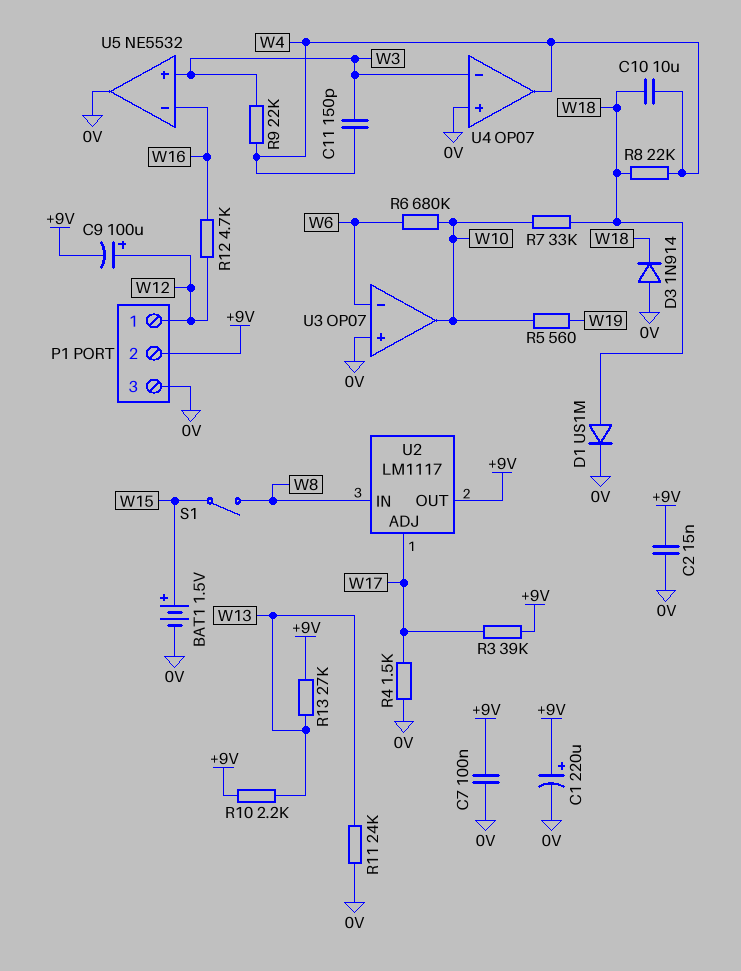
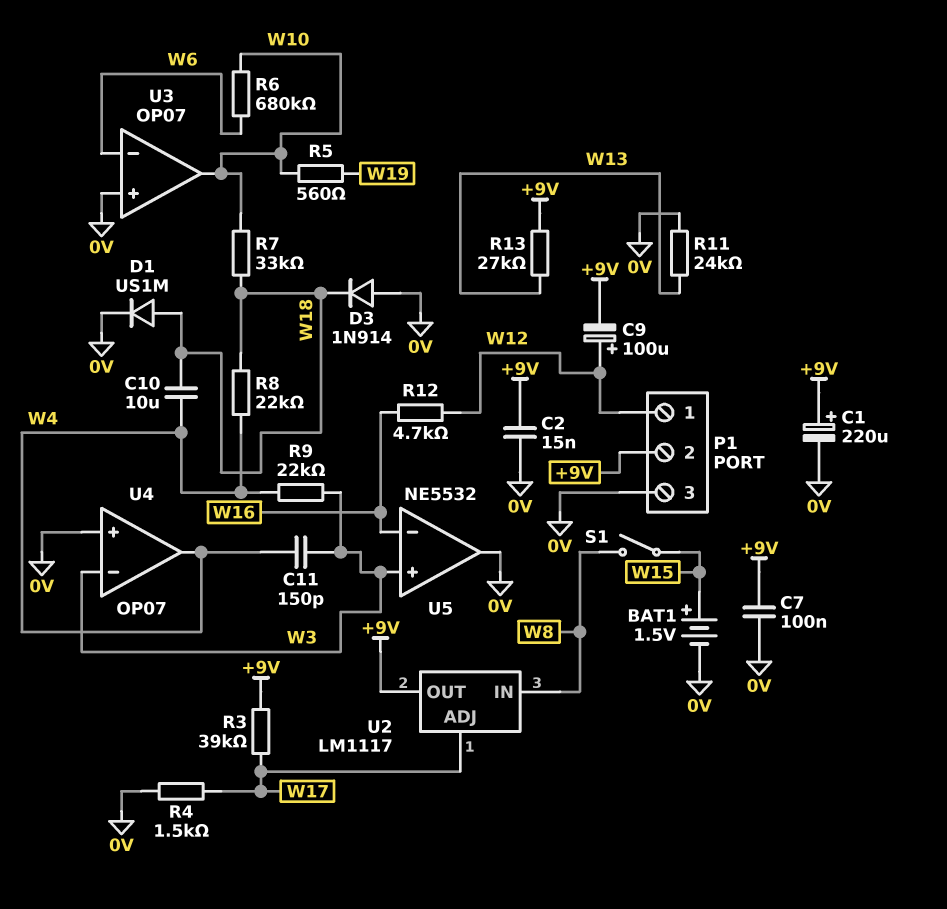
R10: 2.2k (+9V, W13) -> none

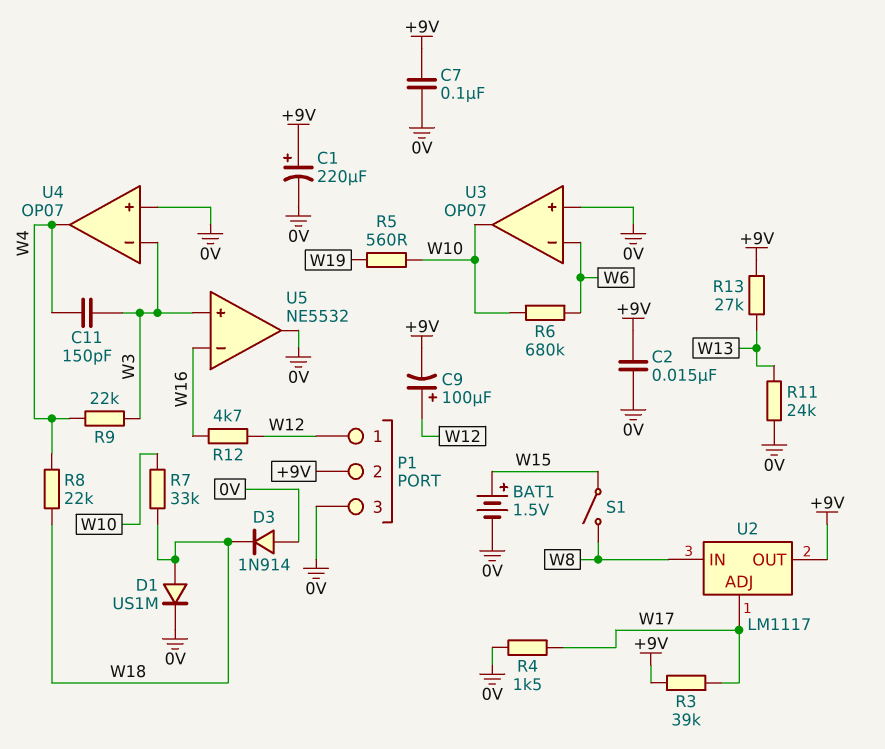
C10: 10uF (W4, W18) -> none

